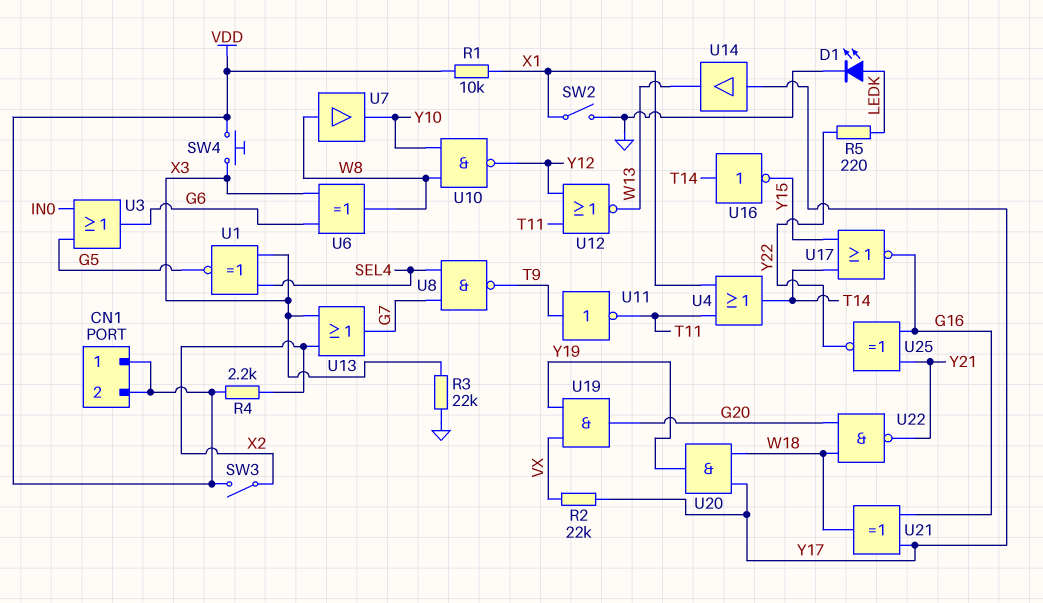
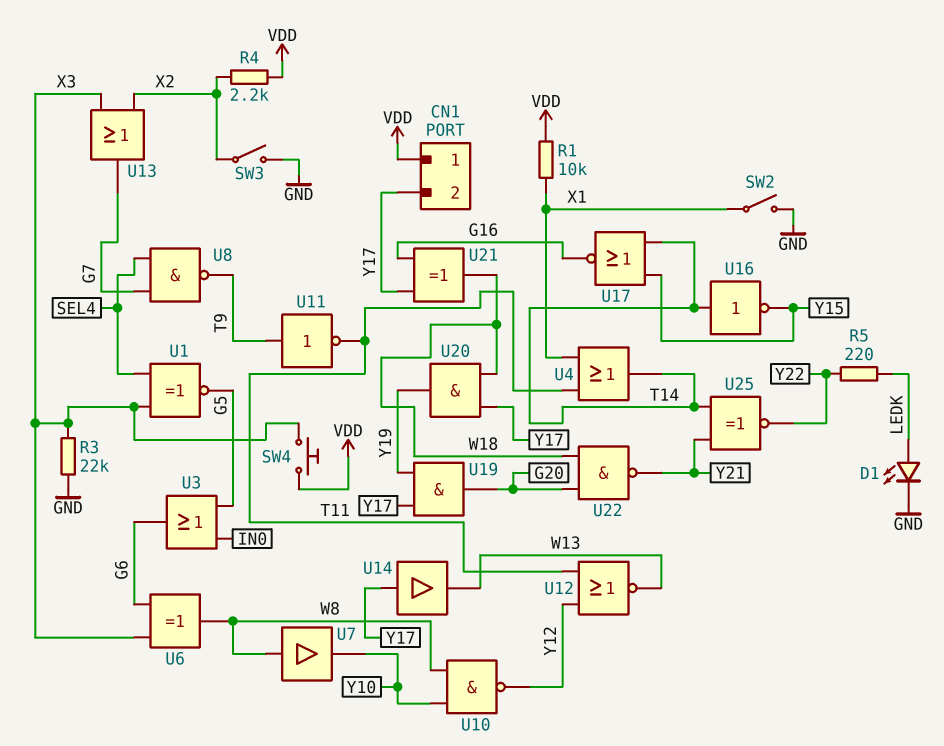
CN1 pin 2: VDD -> Y17
R2: 22k (VX, Y17) -> none
SW3: switch (VDD, X2) -> switch (GND, X2)
U19: AND (in VX, in Y19, out G20) -> AND (in Y17, in Y19, out G20)
U25: XNOR (in G16, in Y21, out Y22) -> XNOR (in T14, in Y21, out Y22)

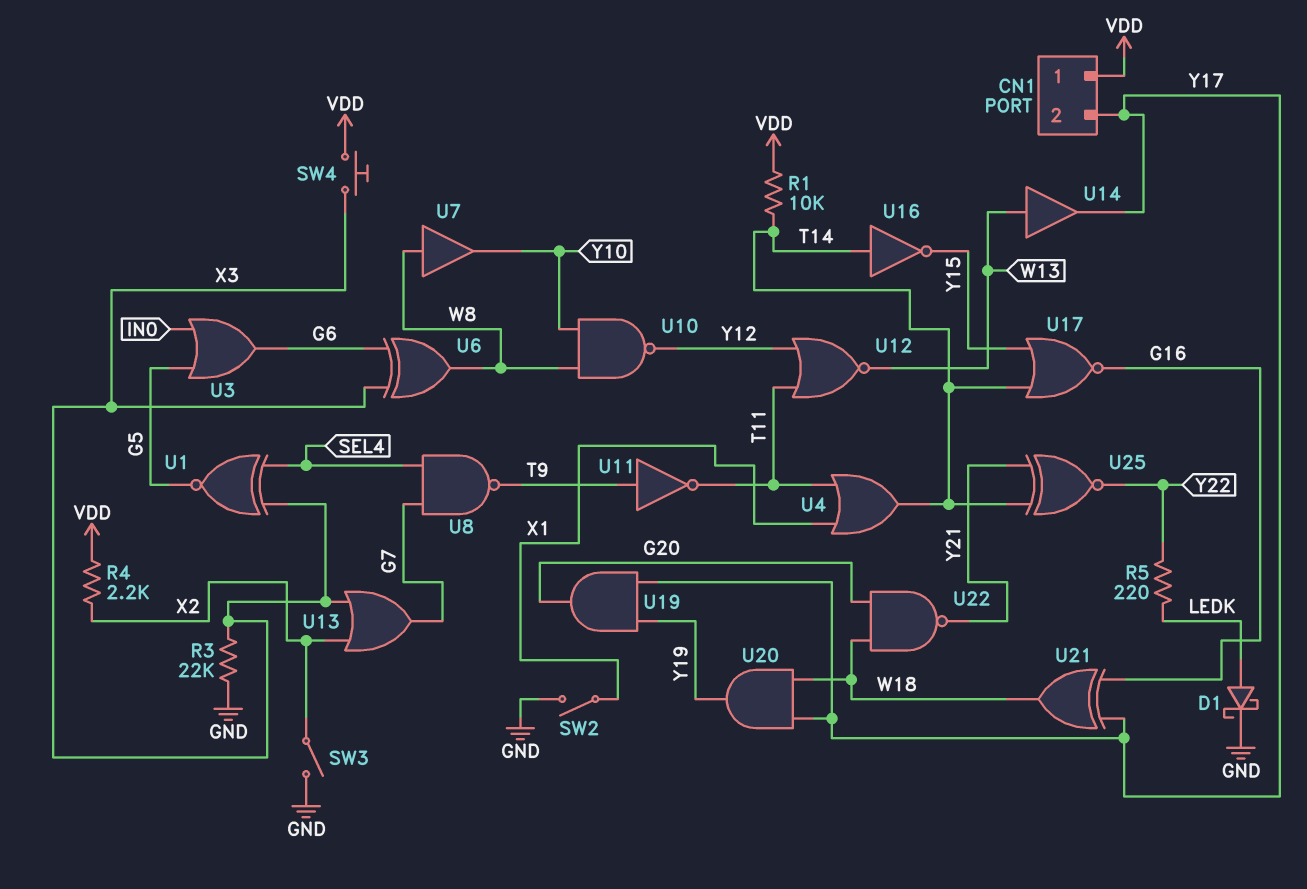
D1: LED (A LEDK, K GND) -> schottky (A LEDK, K GND)
R1: 10k (VDD, X1) -> 10k (T14, VDD)
U14: buffer (in Y17, out W13) -> buffer (in W13, out Y17)

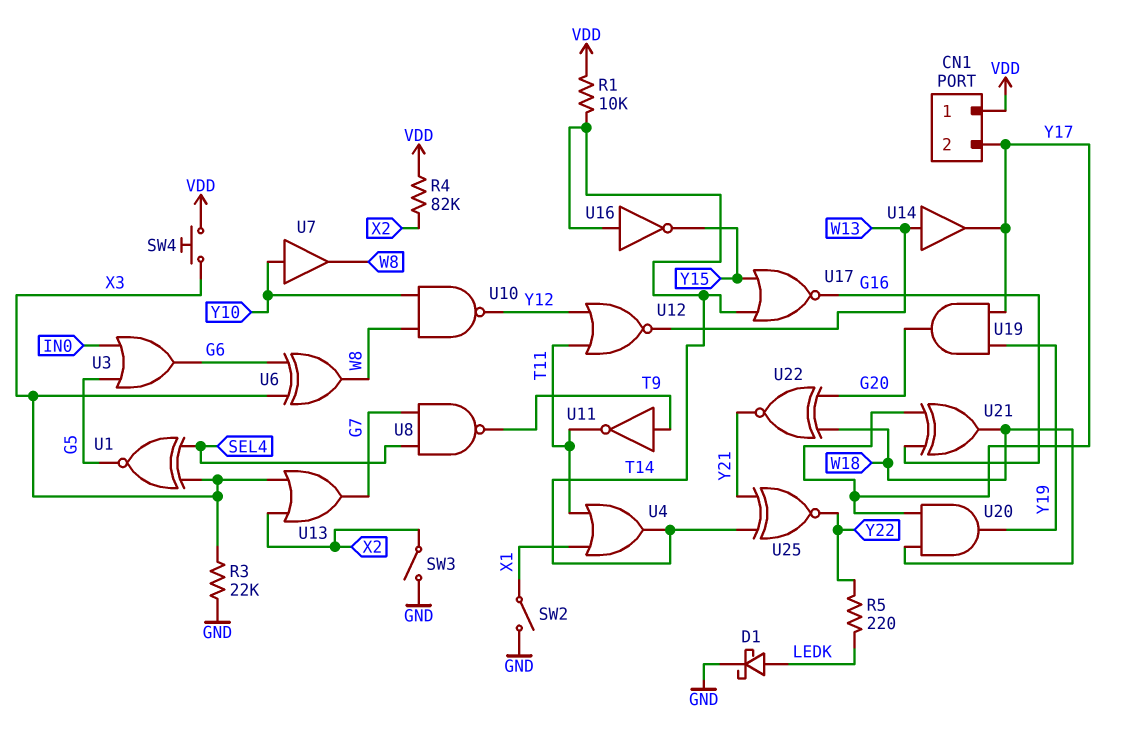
R4: 2.2k (VDD, X2) -> 82k (VDD, X2)
U7: buffer (in W8, out Y10) -> buffer (in Y10, out W8)
U22: NAND (in G20, in W18, out Y21) -> XNOR (in G20, in W18, out Y21)

